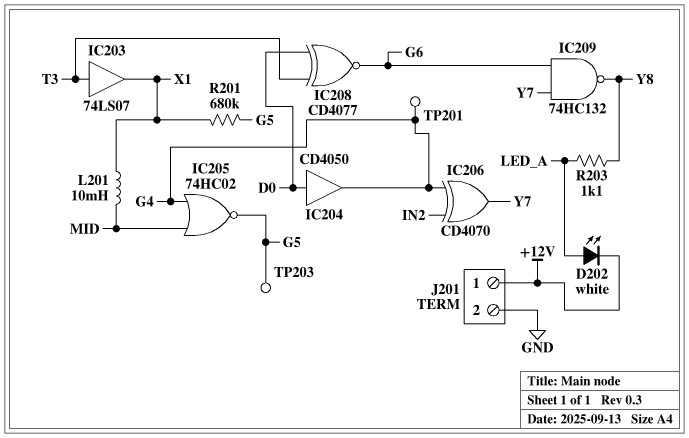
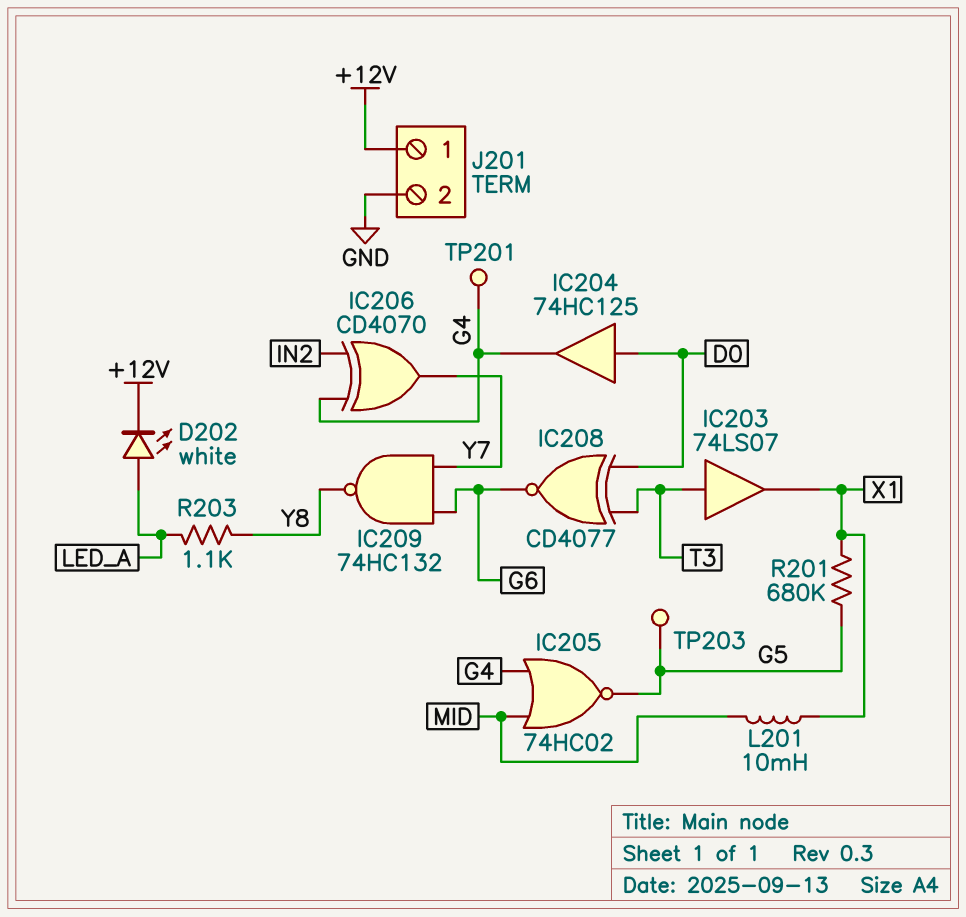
IC204: buffer CD4050 (in D0, out G4) -> buffer 74HC125 (in D0, out G4)

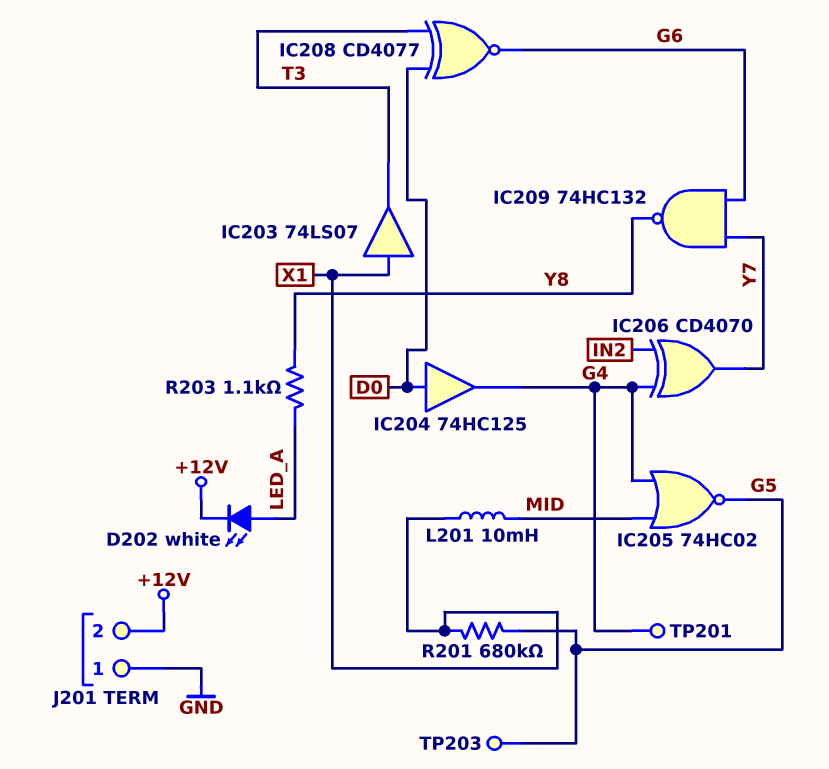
IC203: buffer 74LS07 (in T3, out X1) -> buffer 74LS07 (in X1, out T3)
J201 pin 1: +12V -> GND
J201 pin 2: GND -> +12V

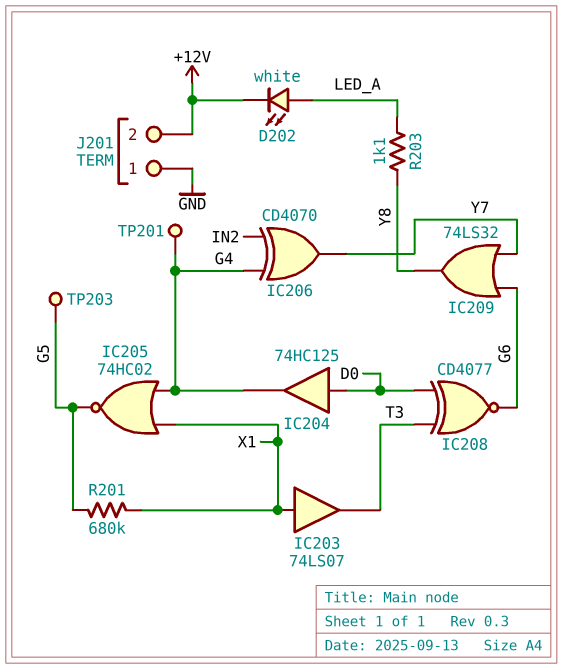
IC205: NOR 74HC02 (in G4, in MID, out G5) -> NOR 74HC02 (in G4, in X1, out G5)
IC209: NAND 74HC132 (in G6, in Y7, out Y8) -> OR 74LS32 (in G6, in Y7, out Y8)
L201: 10mH (MID, X1) -> none

